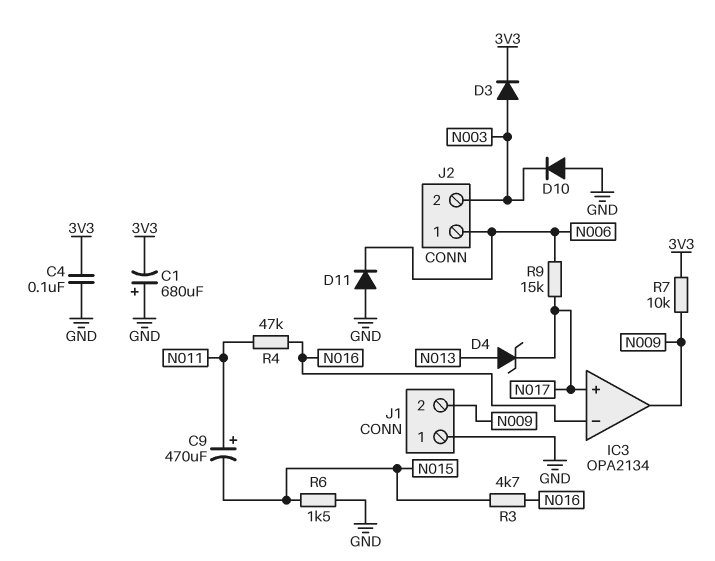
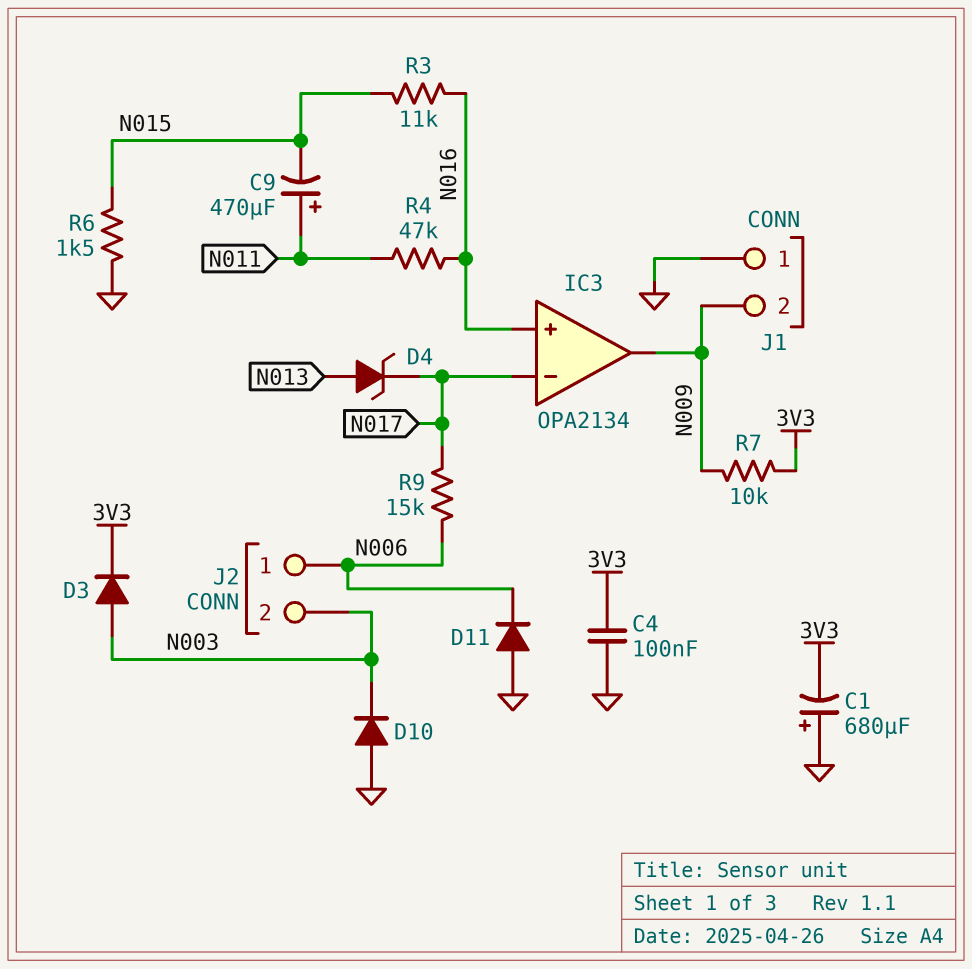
IC3 pin in+: N017 -> N016
IC3 pin in-: N016 -> N017
R3: 4.7k (N015, N016) -> 11k (N015, N016)

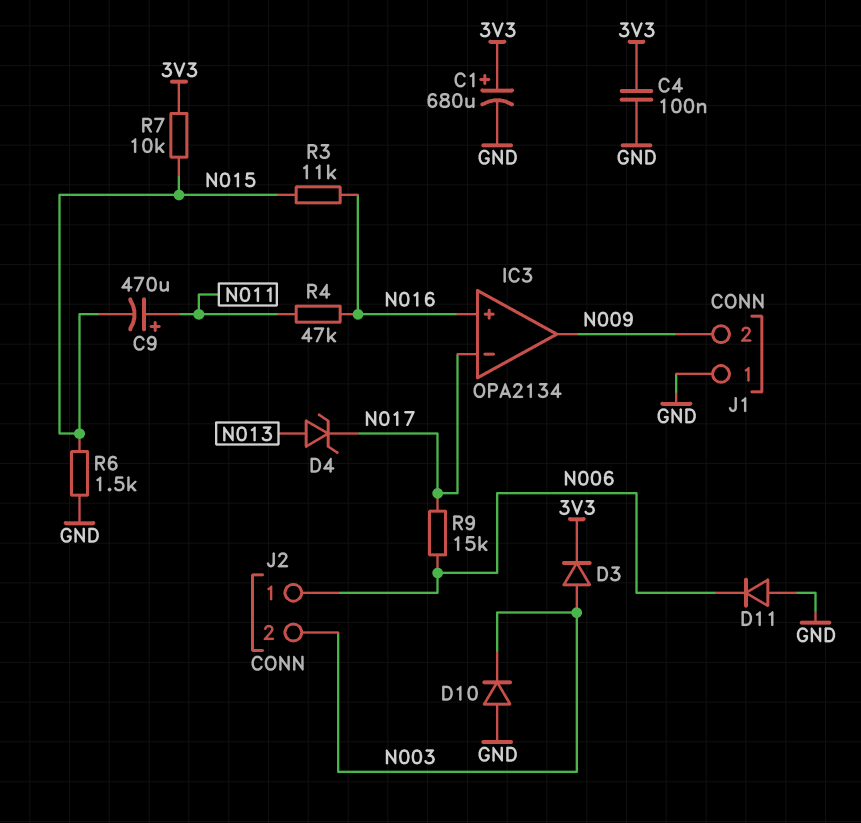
C1: 680uF (plus GND, minus 3V3) -> 680uF (plus 3V3, minus GND)
R7: 10k (3V3, N009) -> 10k (3V3, N015)

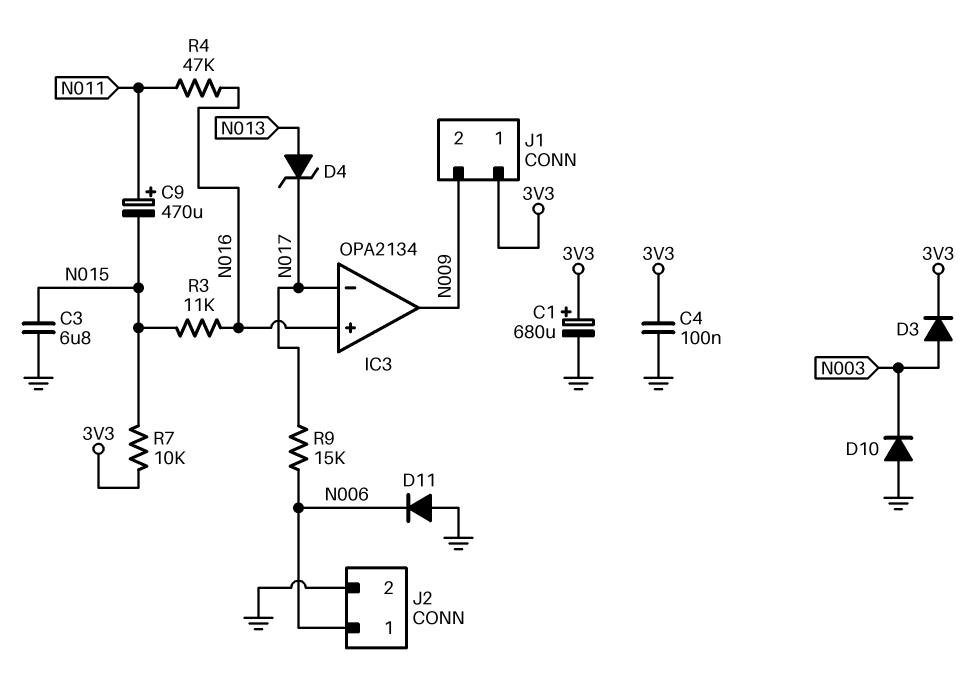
C3: none -> 6.8uF (GND, N015)
J1 pin 1: GND -> 3V3
J2 pin 2: N003 -> GND
R6: 1.5k (GND, N015) -> none

